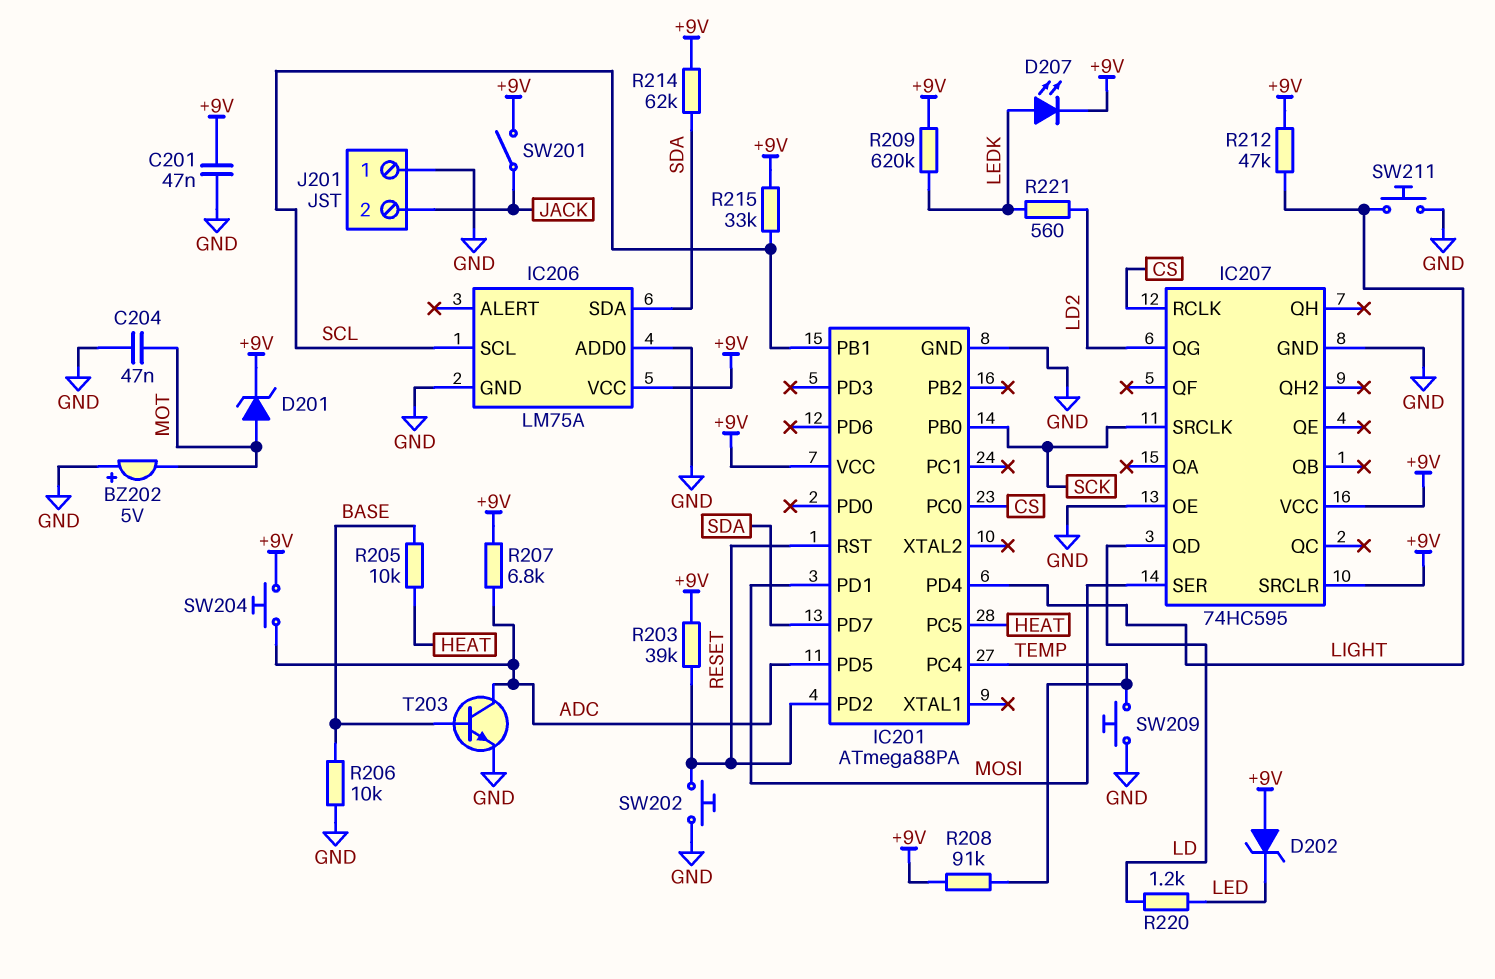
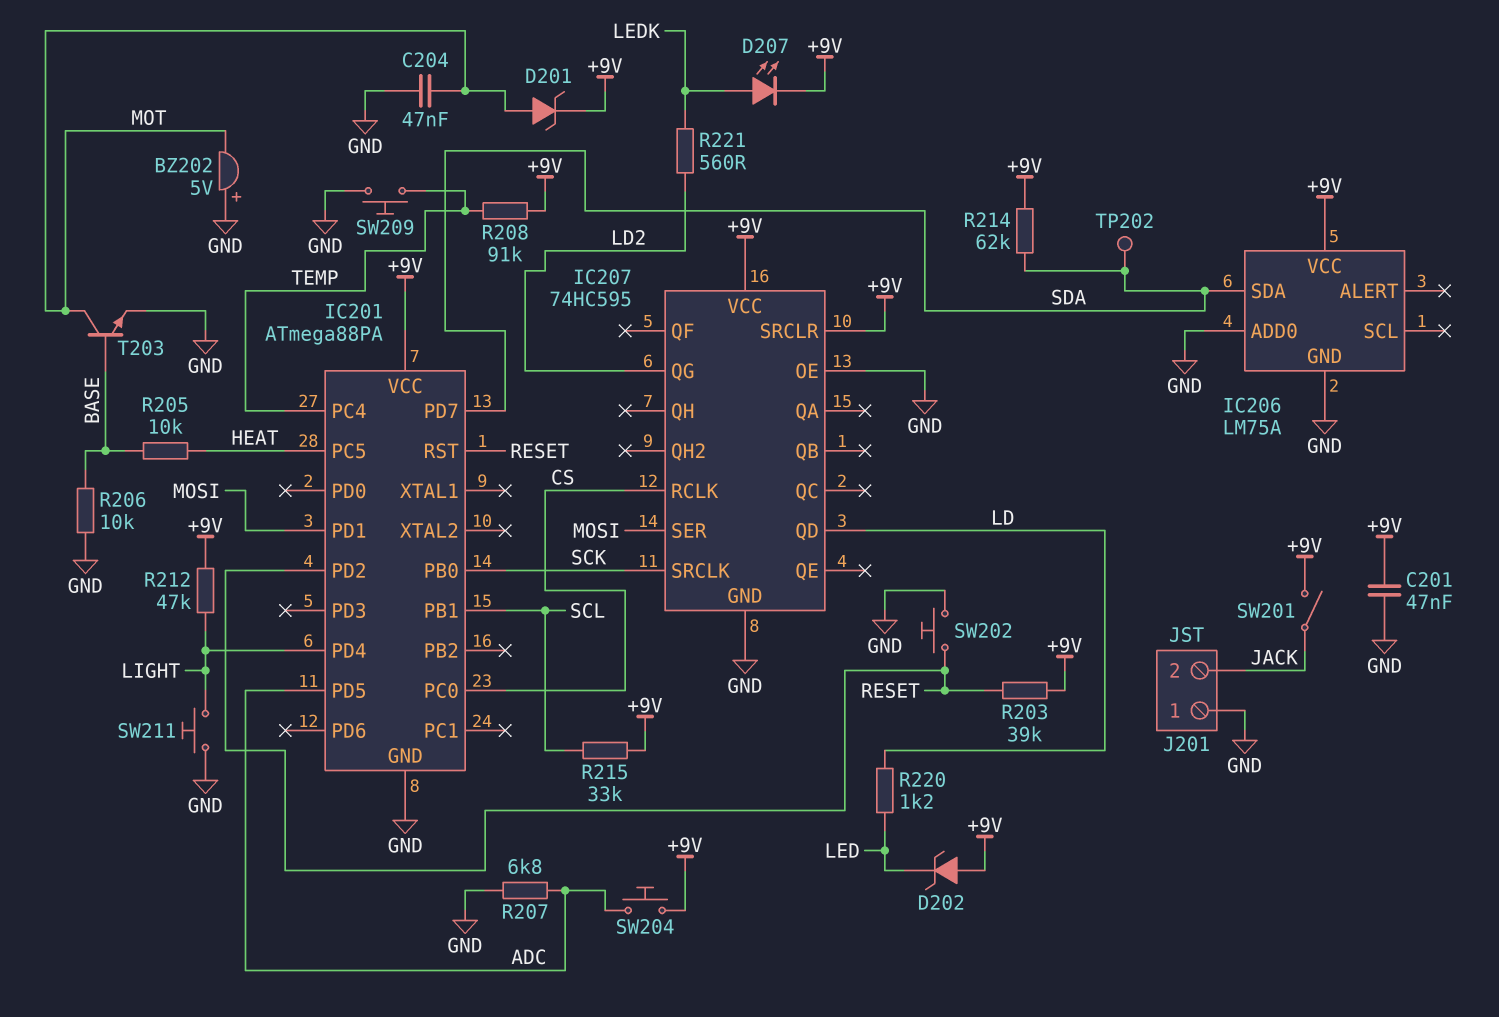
IC206 pin SCL: SCL -> none
R207: 6.8k (+9V, ADC) -> 6.8k (ADC, GND)
R209: 620k (+9V, LEDK) -> none
T203: NPN (B BASE, C ADC, E GND) -> NPN (B BASE, C MOT, E GND)
TP202: none -> test point (SDA)

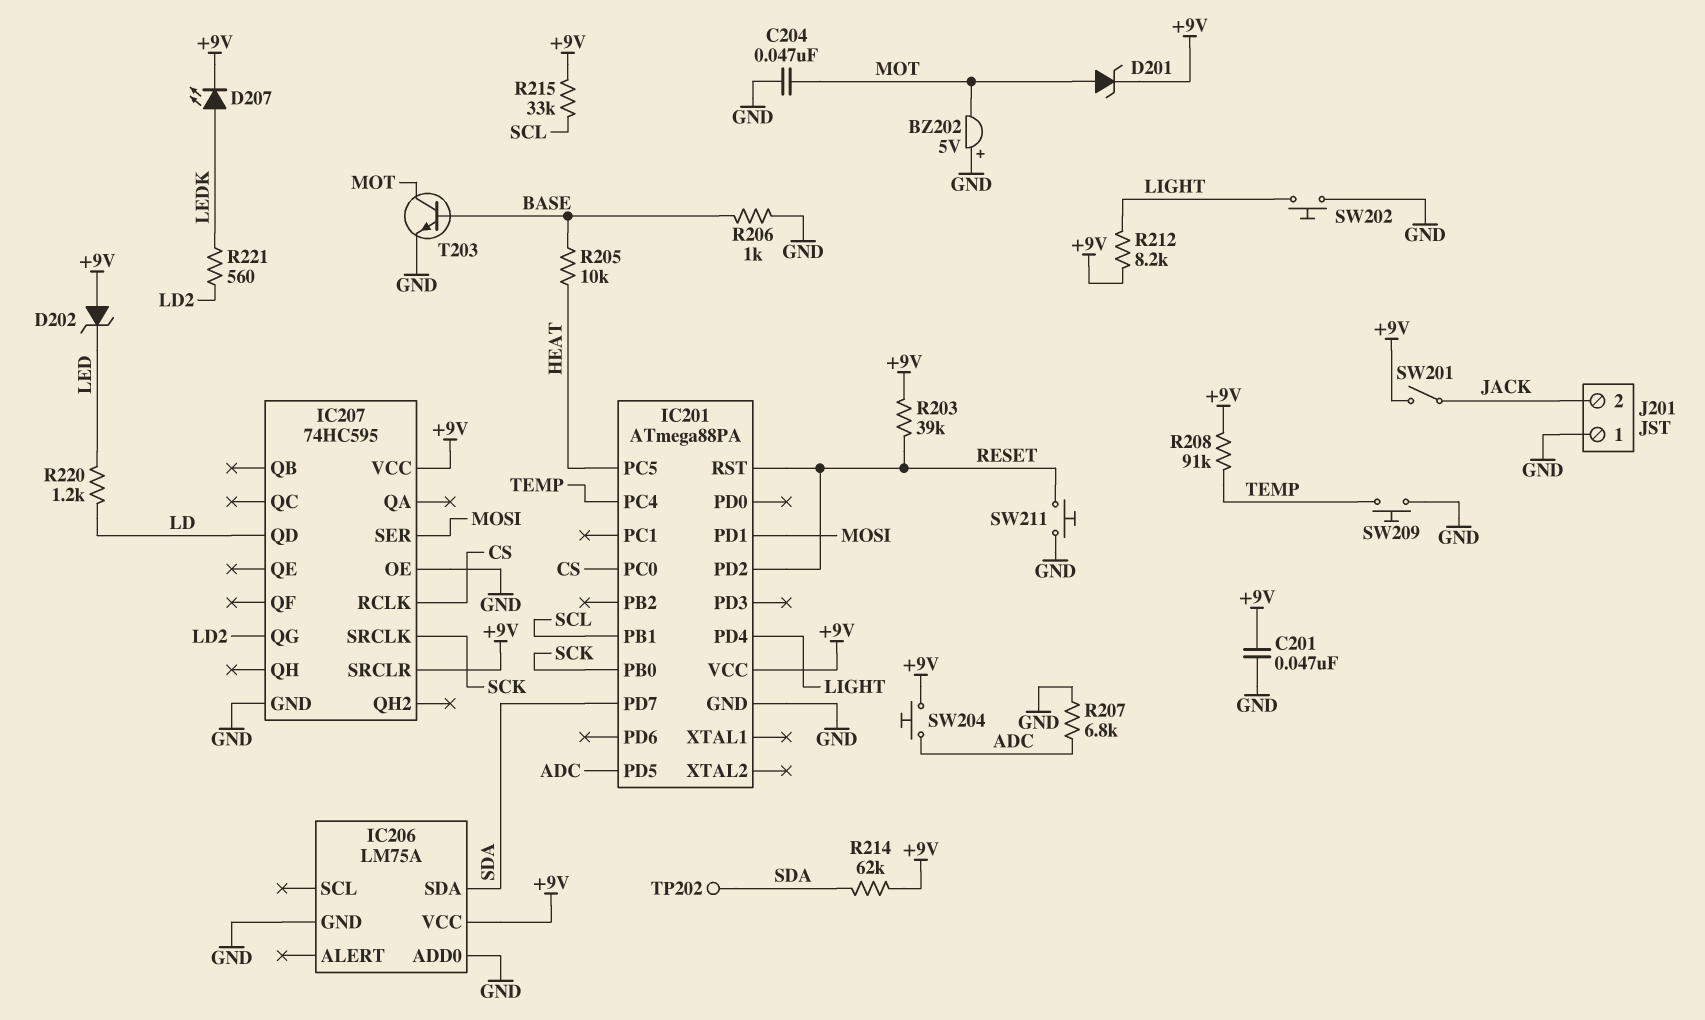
R206: 10k (BASE, GND) -> 1k (BASE, GND)
R212: 47k (+9V, LIGHT) -> 8.2k (+9V, LIGHT)
SW202: button (GND, RESET) -> button (GND, LIGHT)
SW211: button (GND, LIGHT) -> button (GND, RESET)

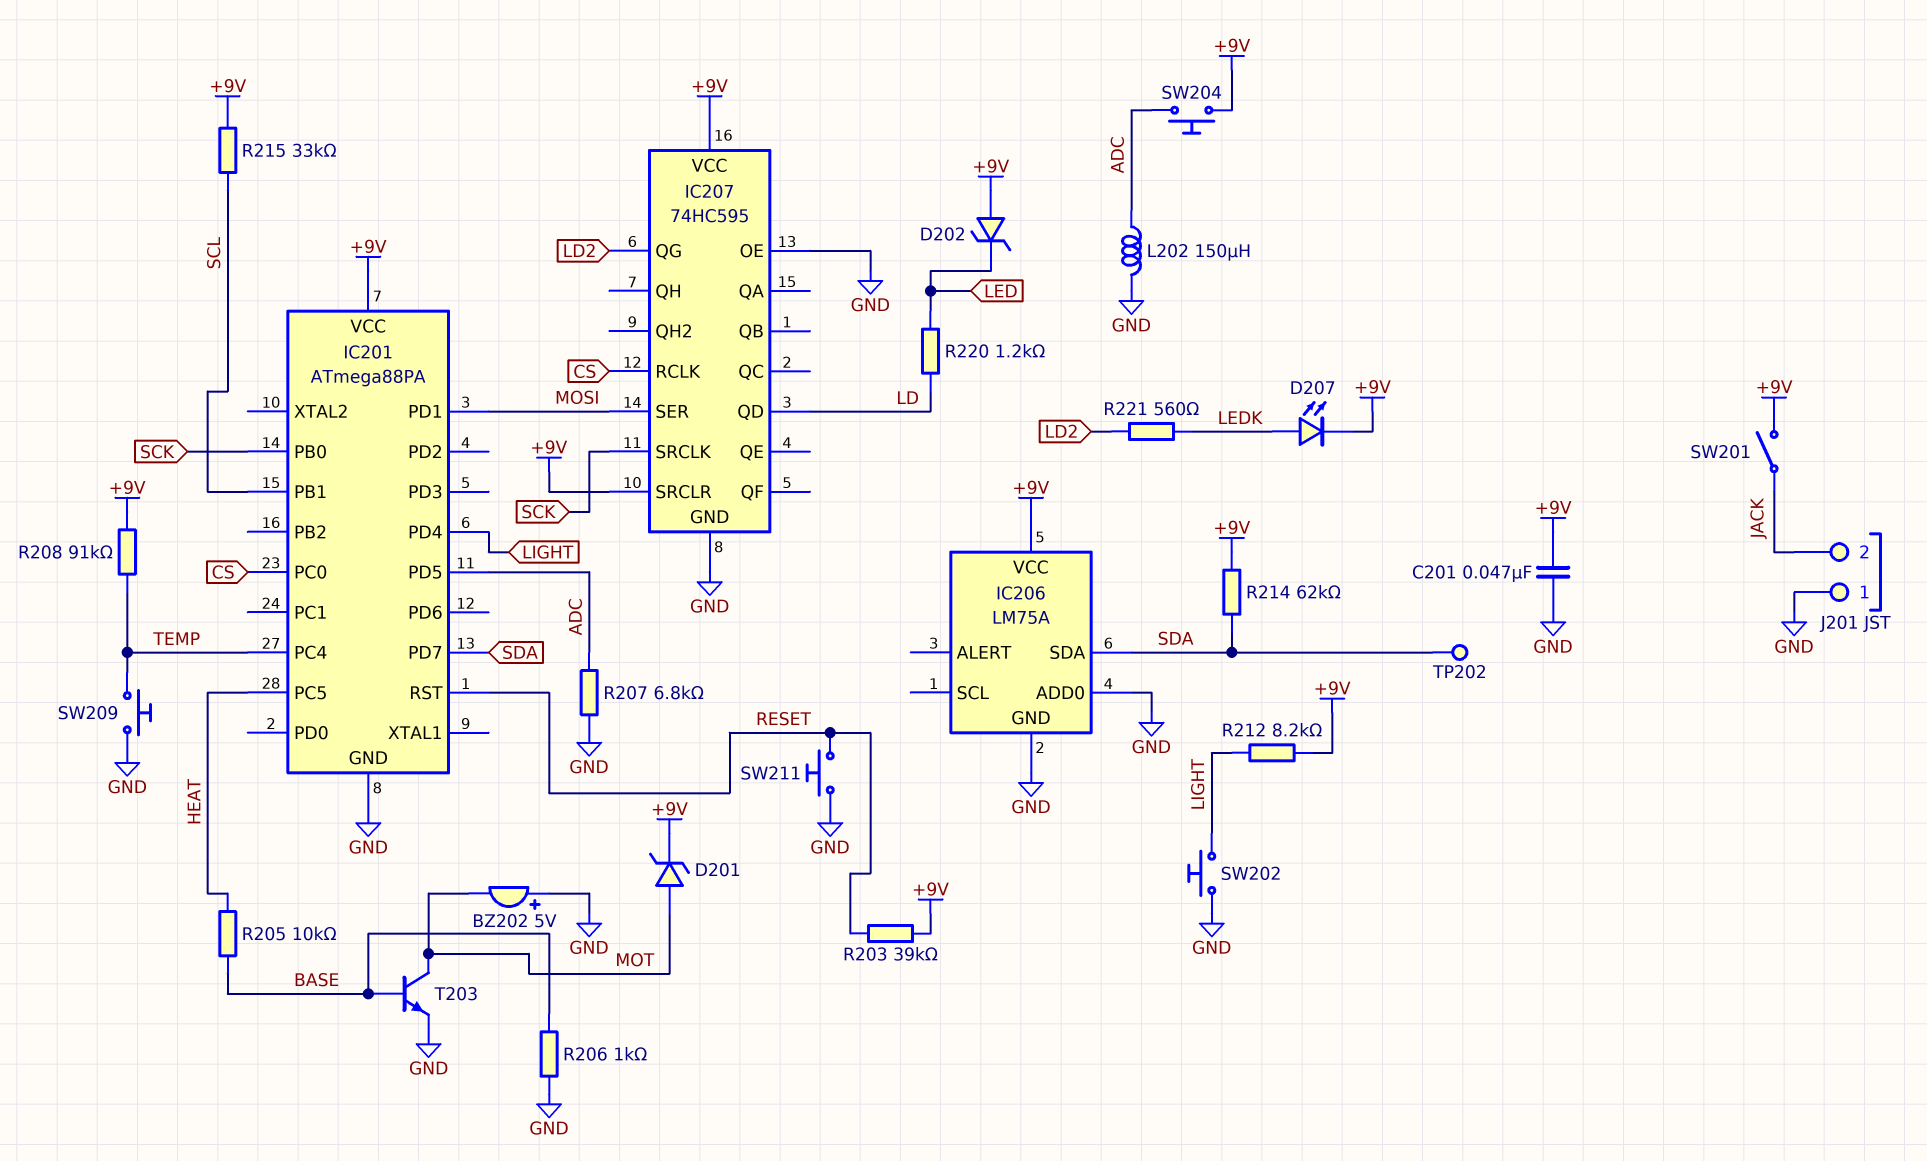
C204: 47nF (GND, MOT) -> none
IC201 pin PD2: RESET -> none
L202: none -> 150uH (ADC, GND)

